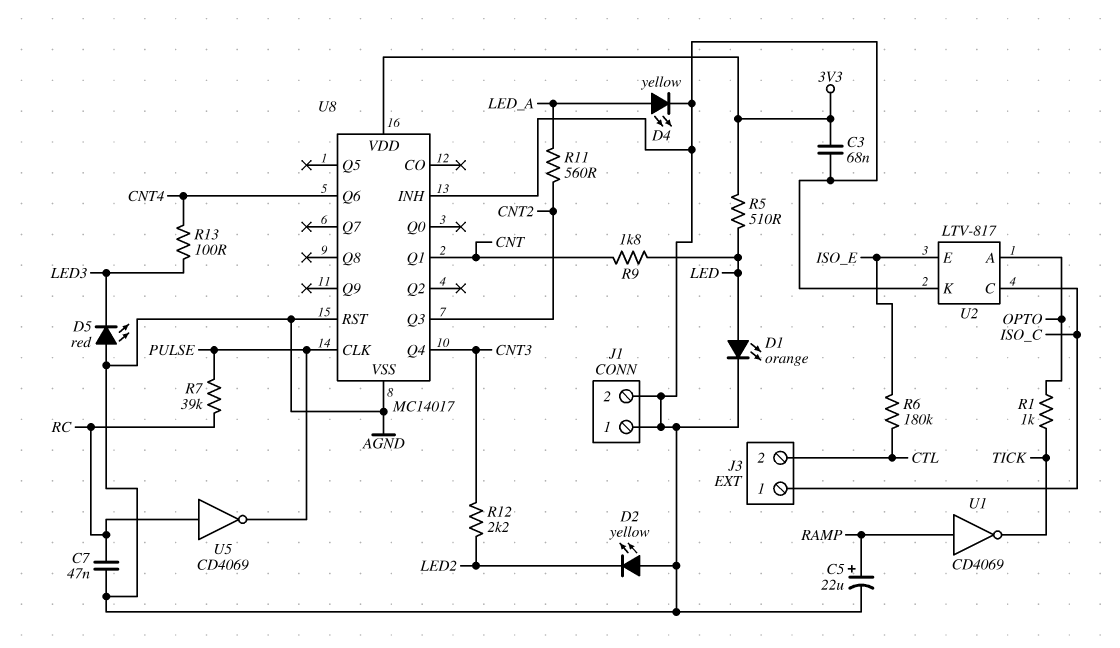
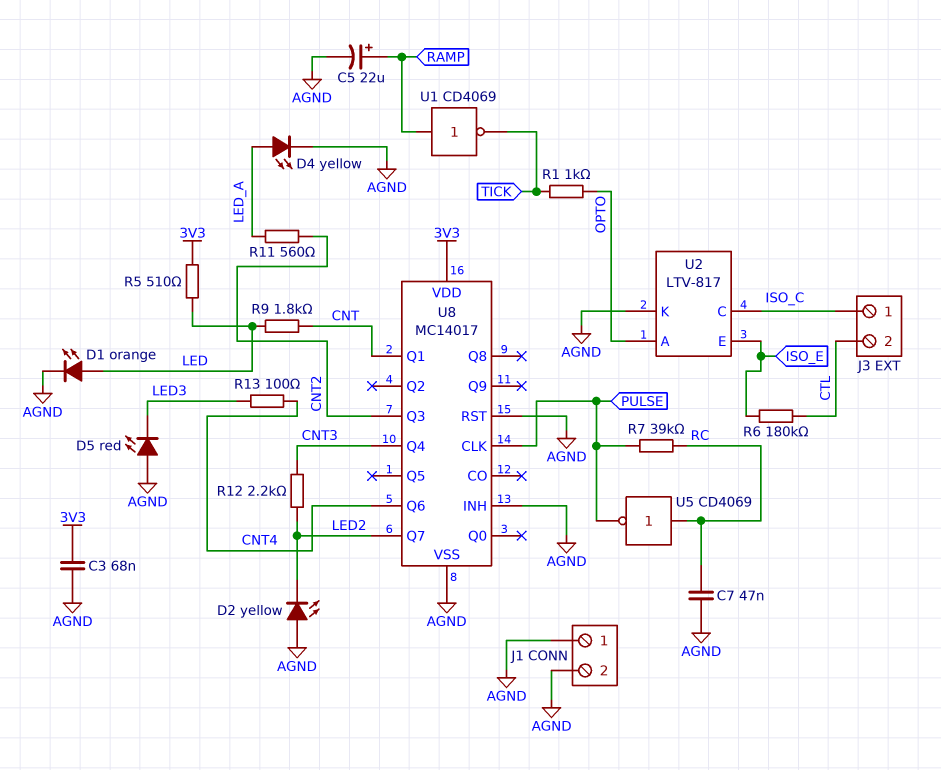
U8 pin Q7: none -> LED2

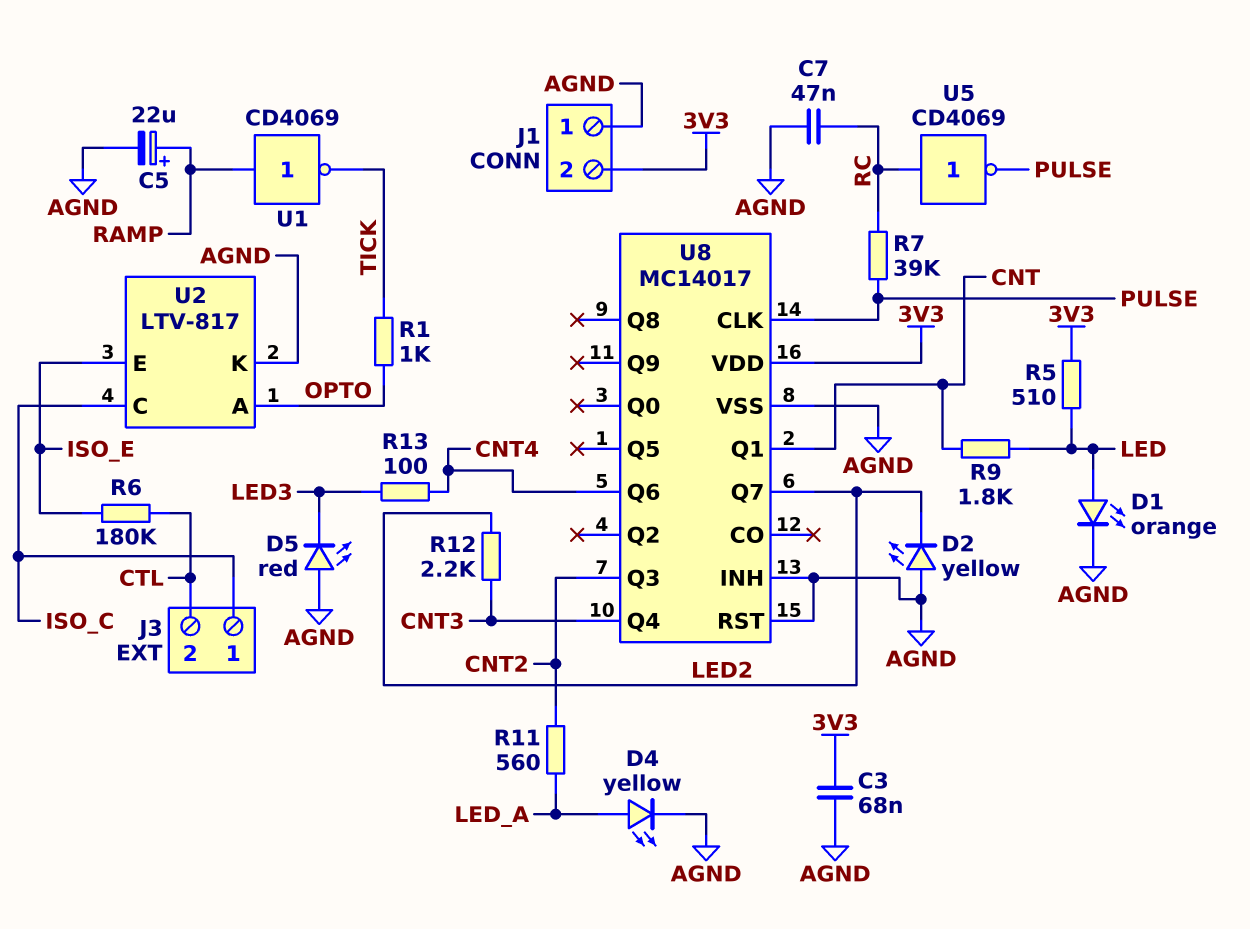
J1 pin 2: AGND -> 3V3

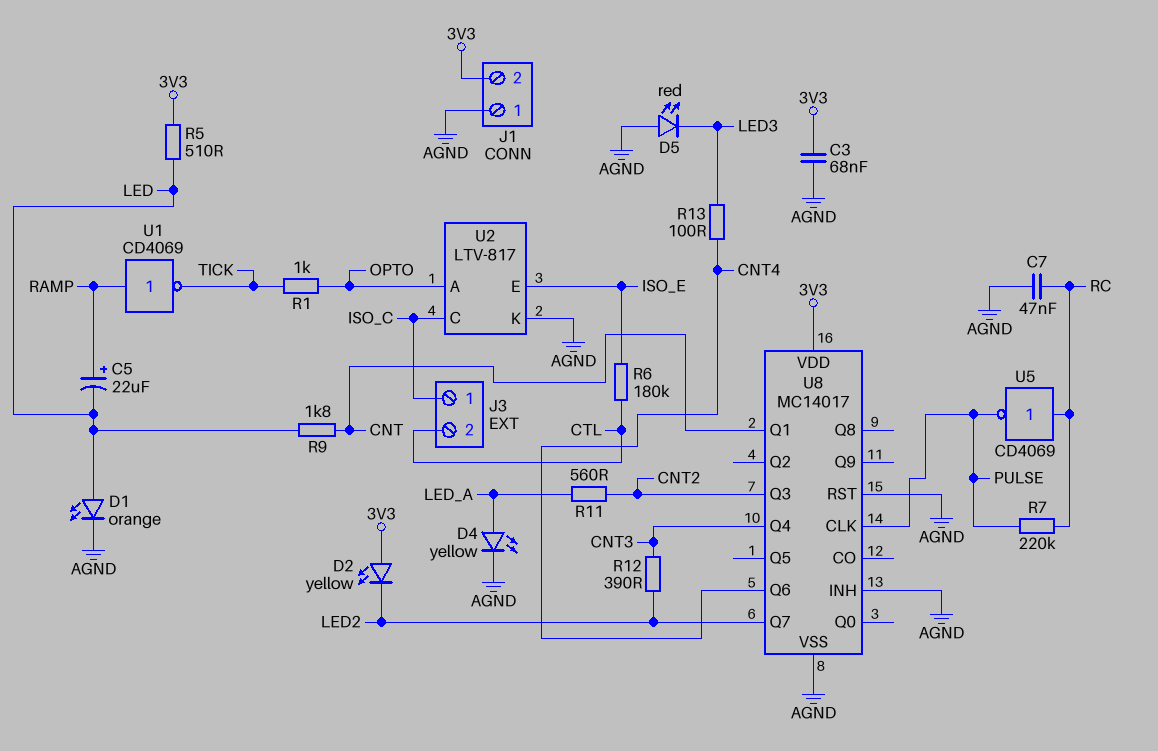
C5: 22uF (plus RAMP, minus AGND) -> 22uF (plus RAMP, minus LED)
D2: LED yellow (A AGND, K LED2) -> LED yellow (A 3V3, K LED2)
R7: 39k (PULSE, RC) -> 220k (PULSE, RC)
R12: 2.2k (CNT3, LED2) -> 390 (CNT3, LED2)

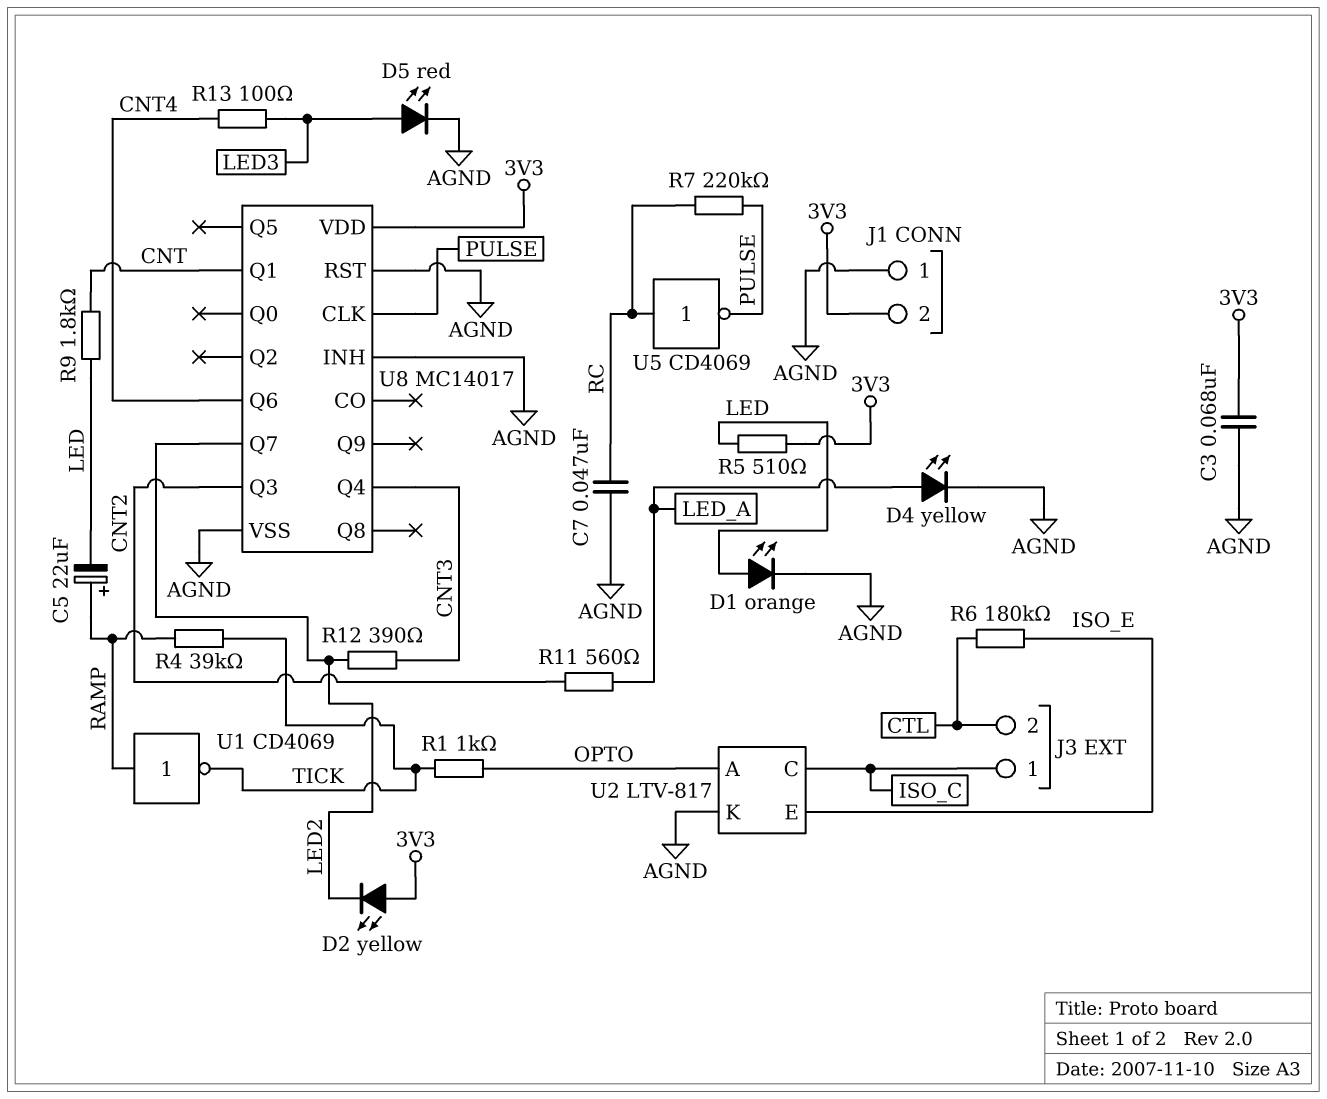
D5: LED red (A AGND, K LED3) -> LED red (A LED3, K AGND)
R4: none -> 39k (RAMP, TICK)

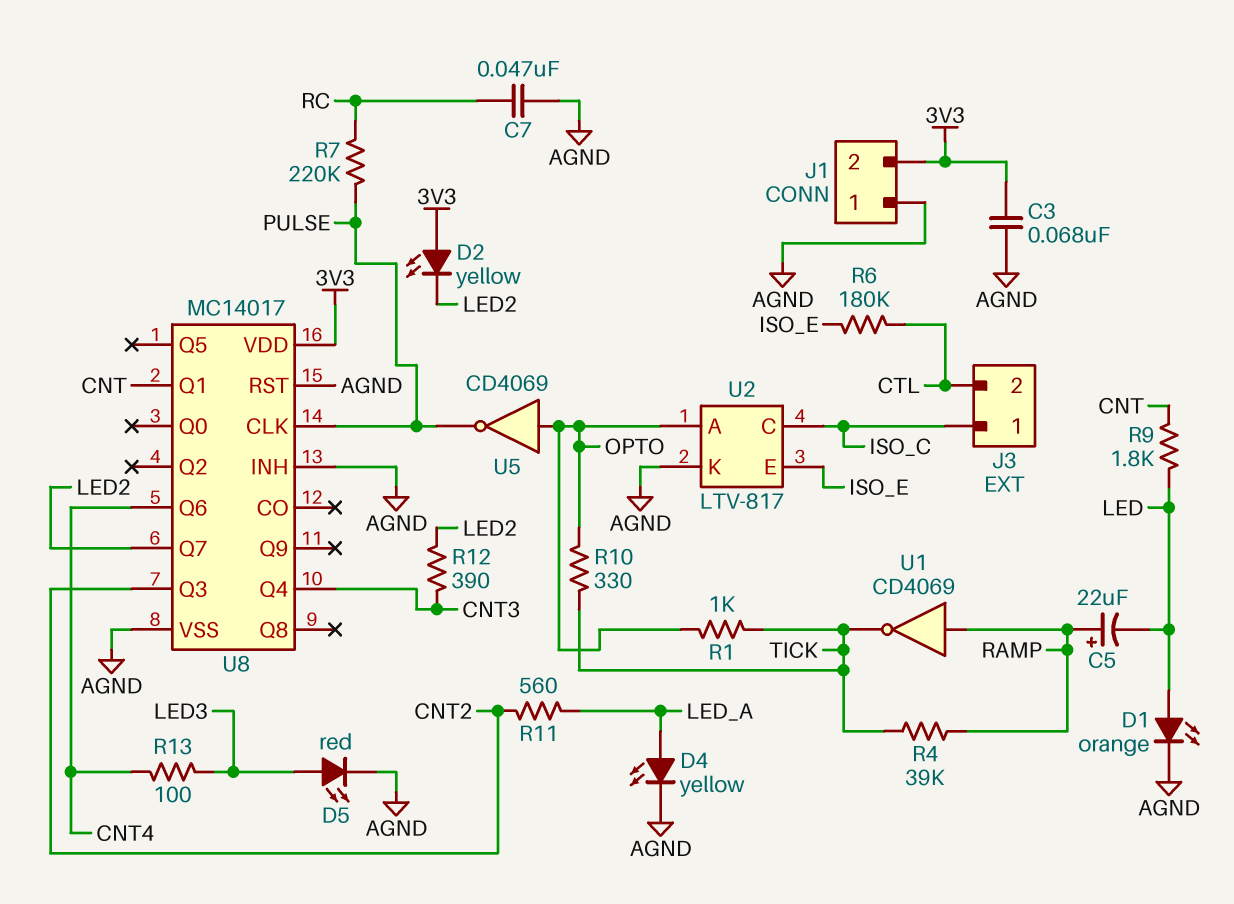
R5: 510 (3V3, LED) -> none
R10: none -> 330 (OPTO, TICK)
U5: NOT CD4069 (in RC, out PULSE) -> NOT CD4069 (in OPTO, out PULSE)

